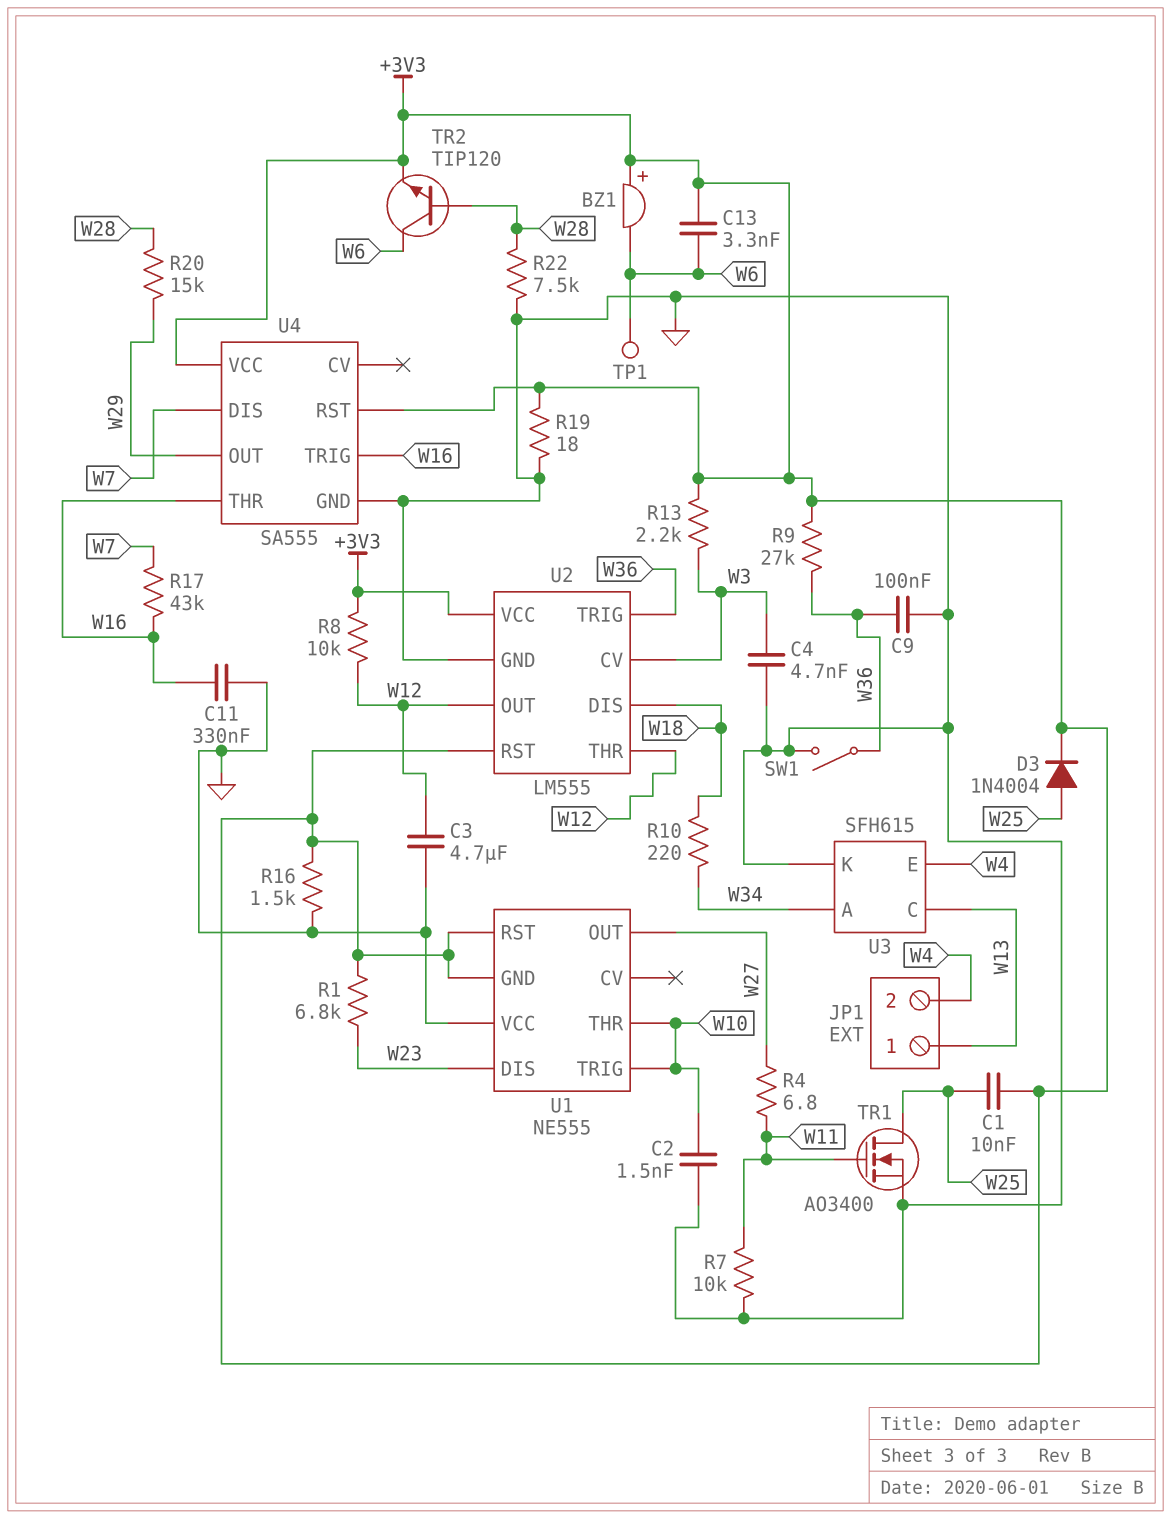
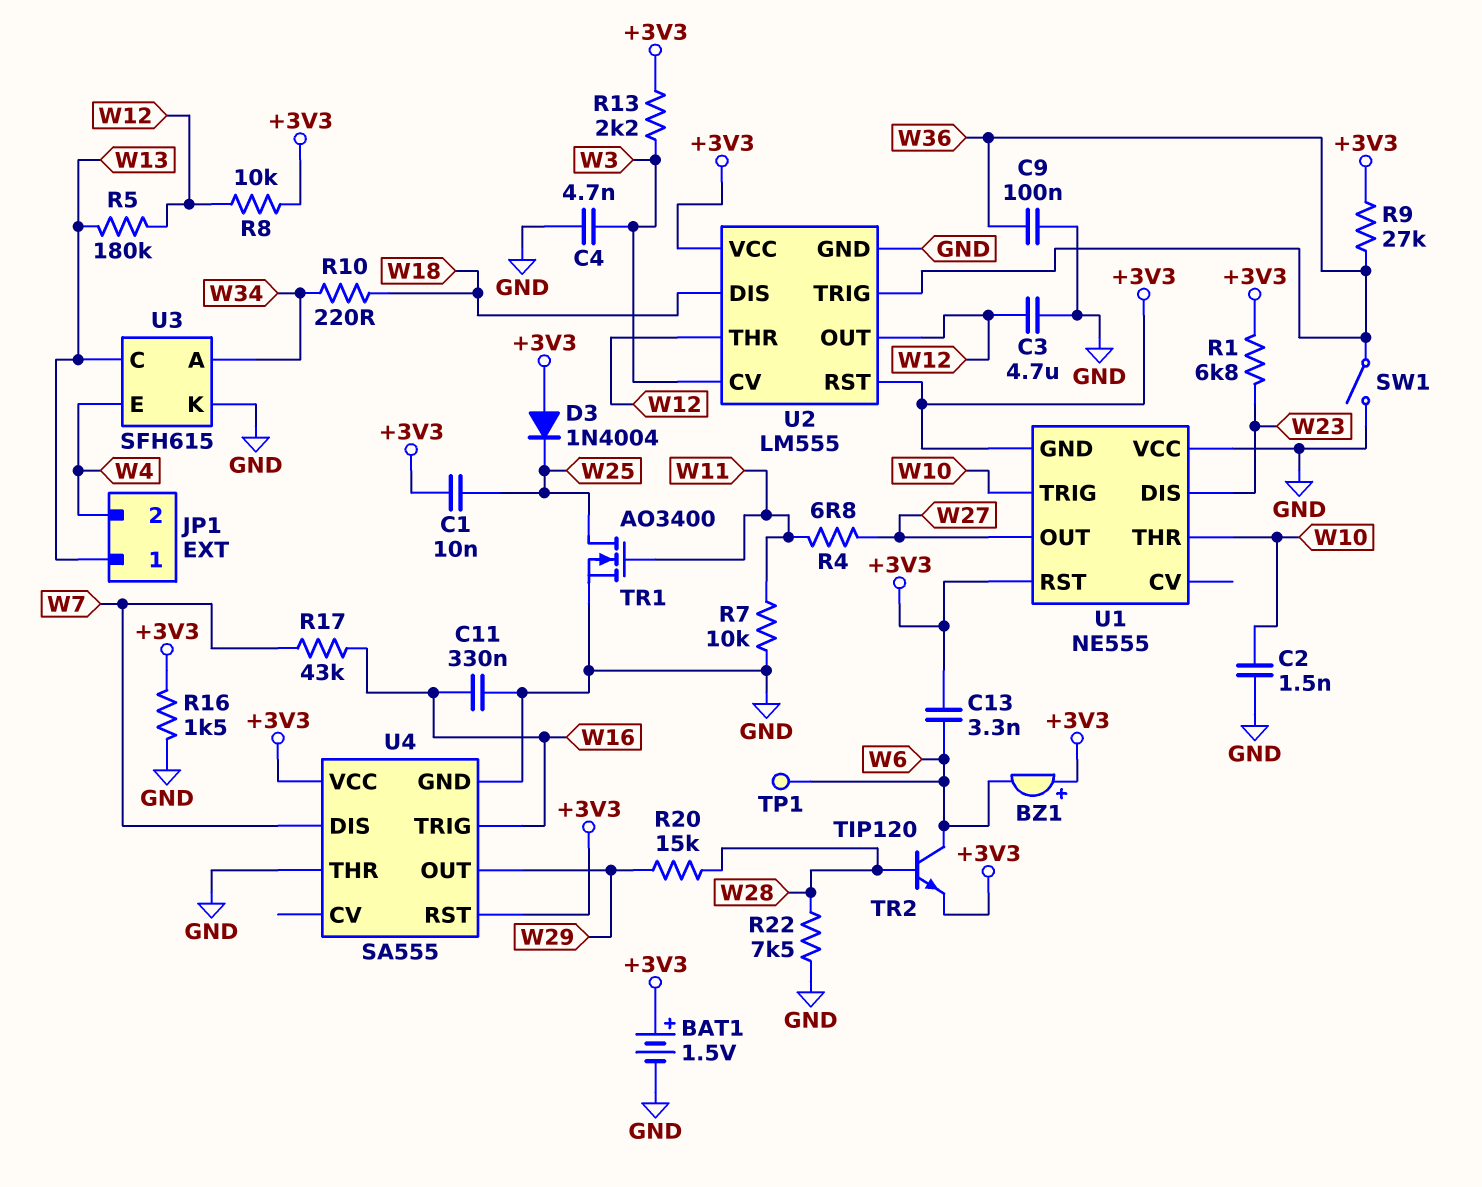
BAT1: none -> 1.5V (plus +3V3, minus GND)
D3: diode 1N4004 (A W25, K +3V3) -> diode 1N4004 (A +3V3, K W25)
R5: none -> 180k (W12, W13)
R19: 18 (+3V3, GND) -> none
U4 pin THR: W16 -> GND

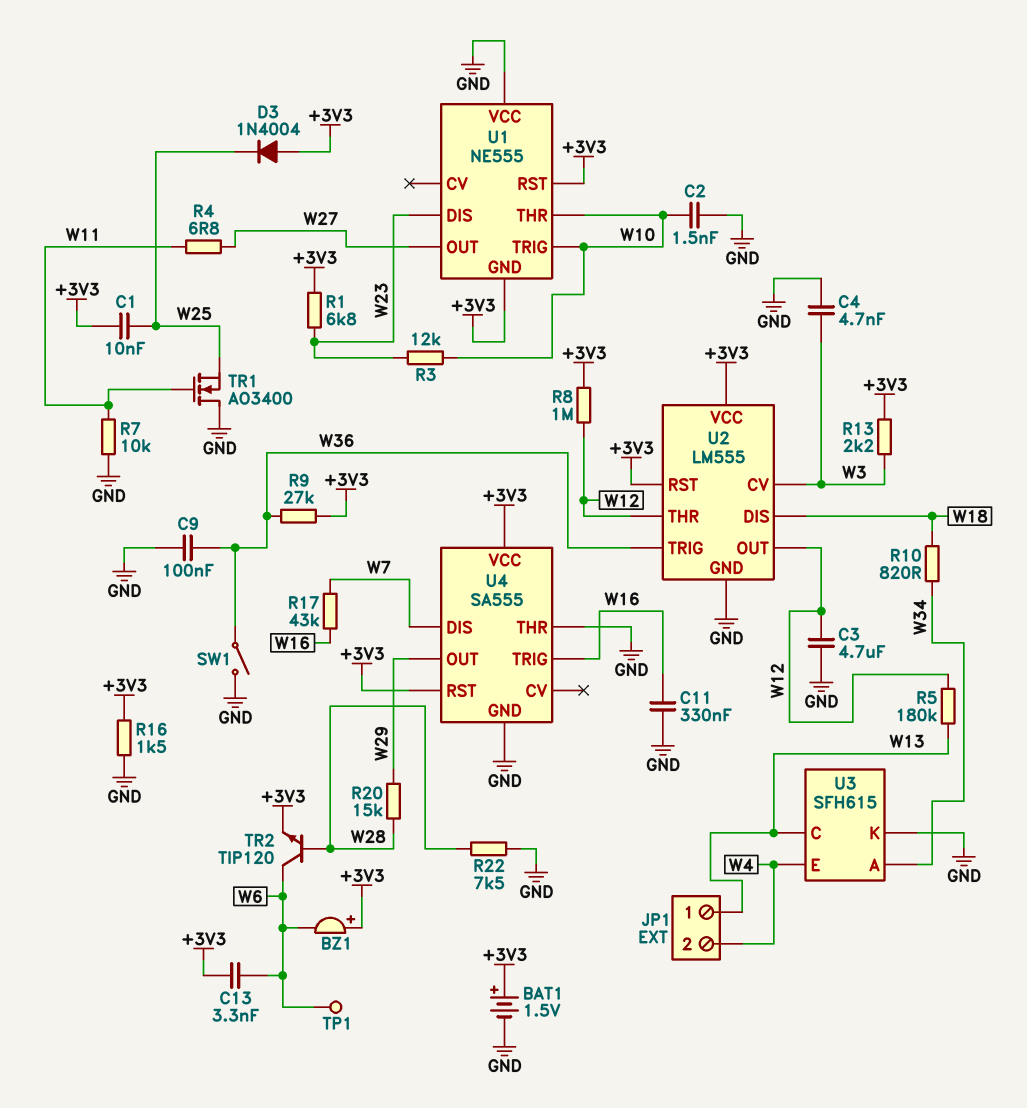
R3: none -> 12k (W10, W23)
R8: 10k (+3V3, W12) -> 1M (+3V3, W12)
R10: 220 (W18, W34) -> 820 (W18, W34)
TR1: NMOS AO3400 (G W11, D W25, S GND) -> NMOS AO3400 (G W11, D GND, S W25)

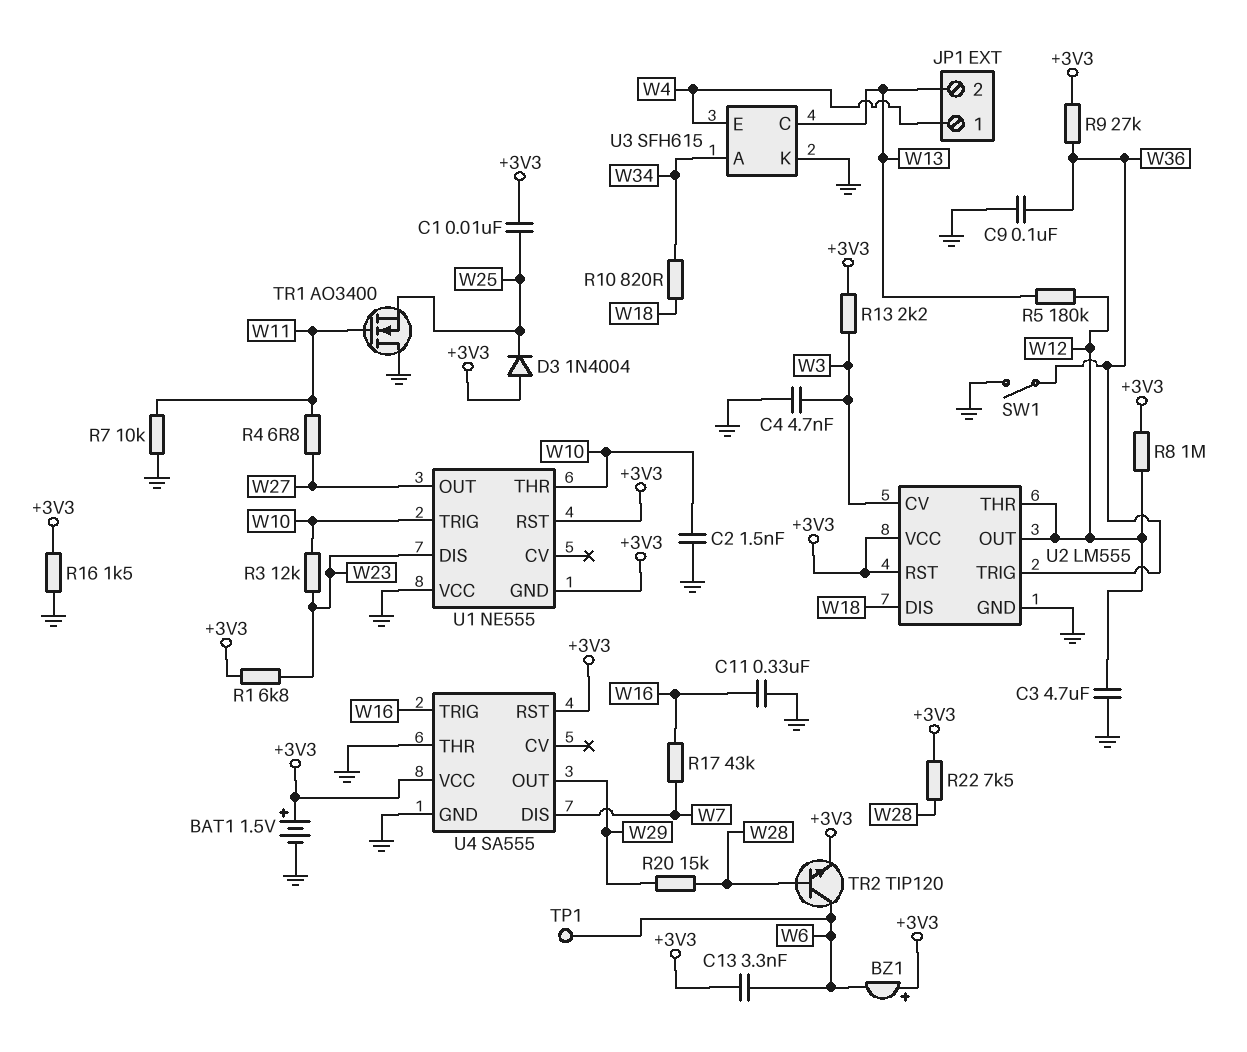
JP1 pin 1: W13 -> W4
JP1 pin 2: W4 -> W13
R22: 7.5k (GND, W28) -> 7.5k (+3V3, W28)

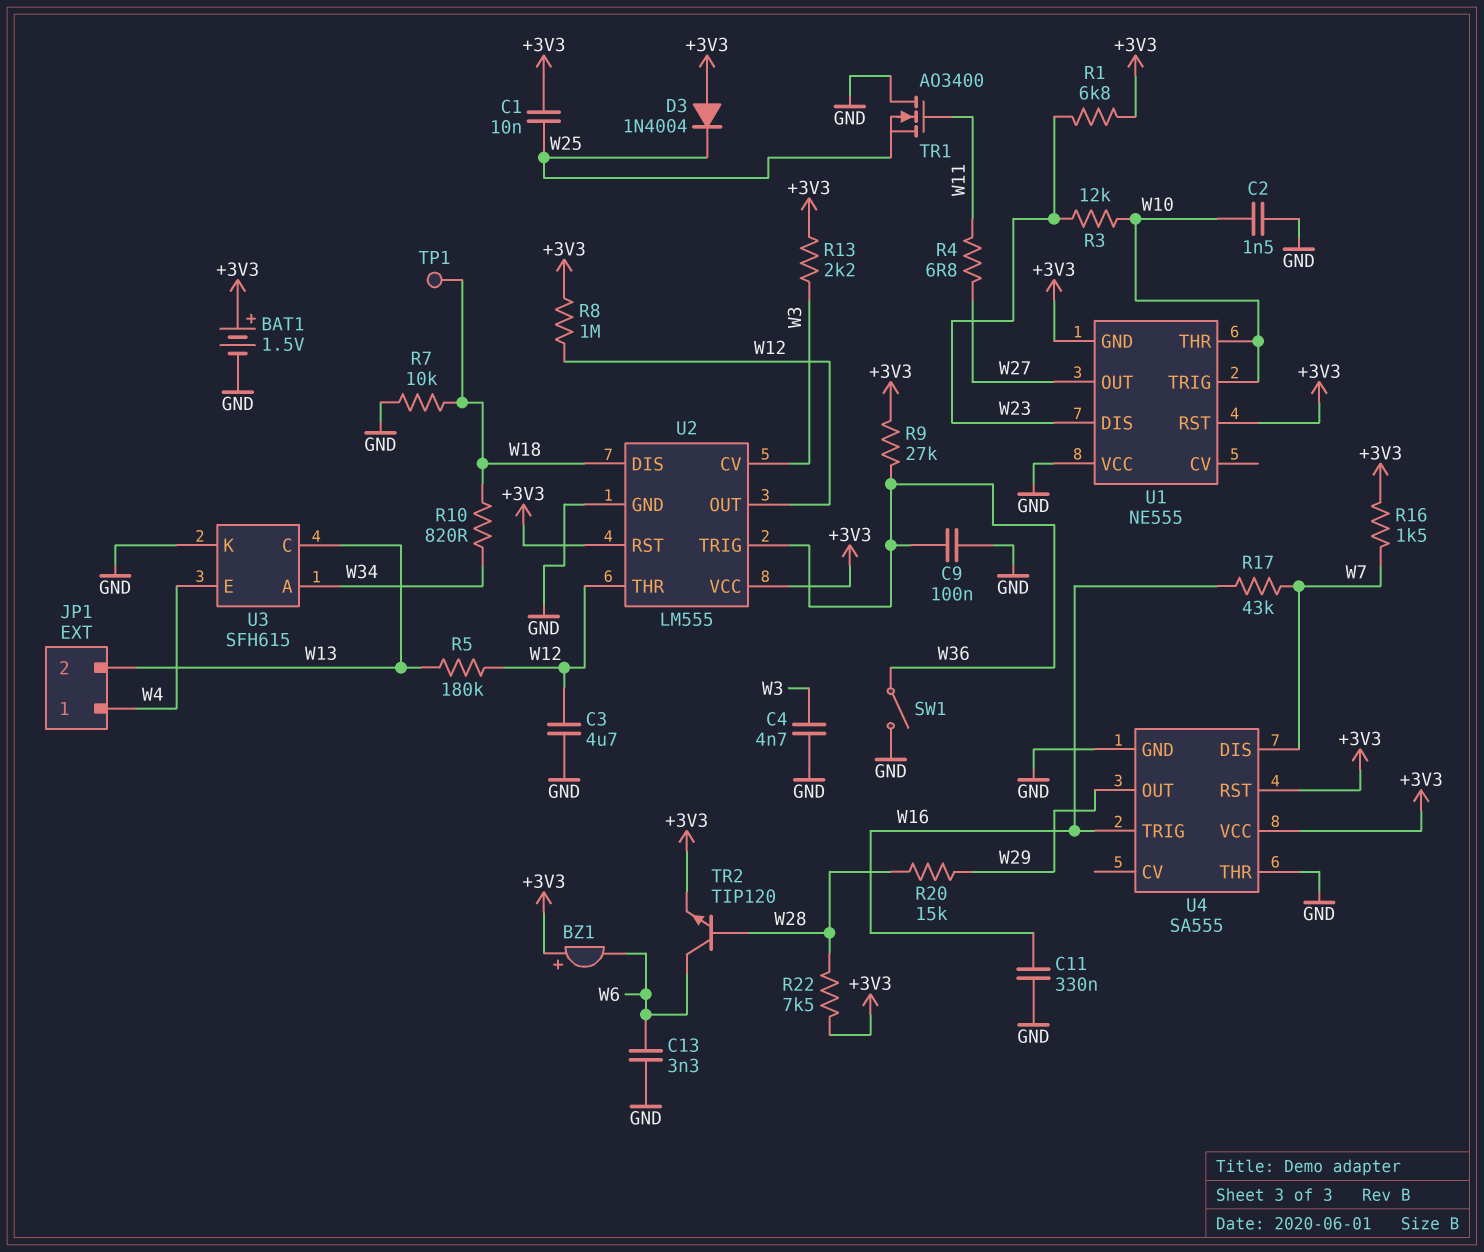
C13: 3.3nF (+3V3, W6) -> 3.3nF (GND, W6)
R7: 10k (GND, W11) -> 10k (GND, W18)
R16: 1.5k (+3V3, GND) -> 1.5k (+3V3, W7)
TP1: test point (W6) -> test point (W18)

